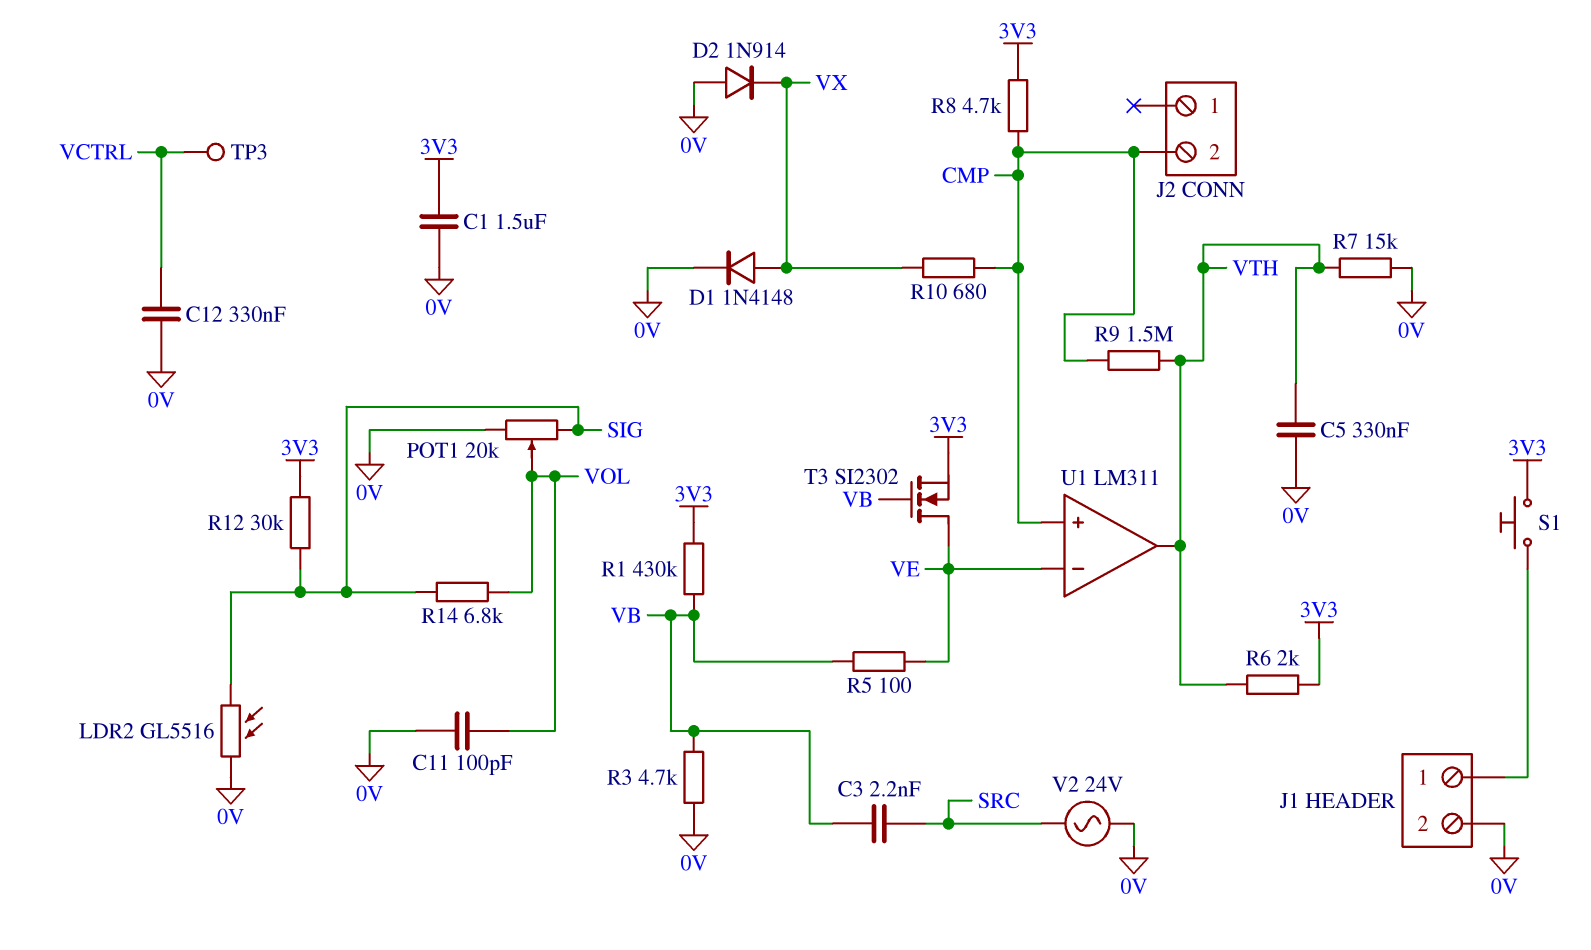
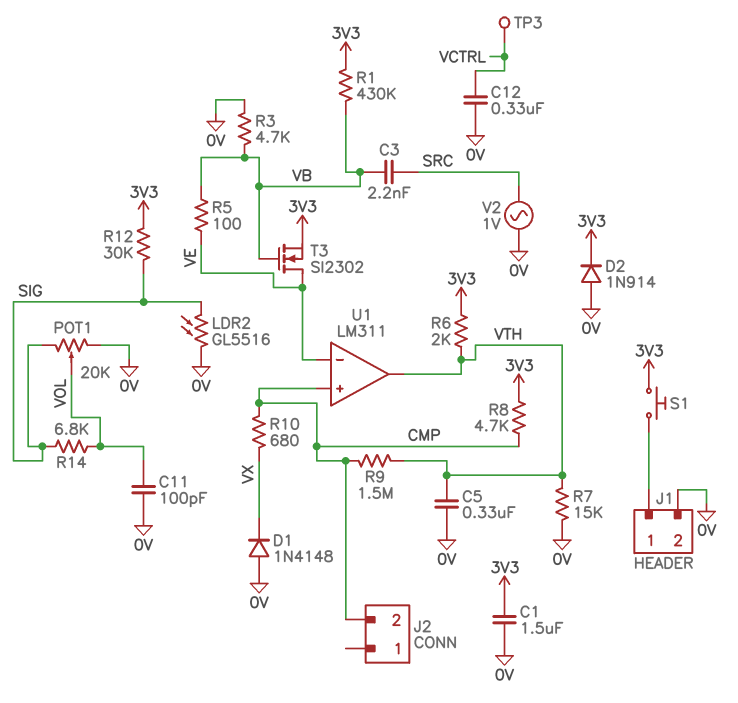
D1: diode 1N4148 (A VX, K 0V) -> diode 1N4148 (A 0V, K VX)
D2: diode 1N914 (A 0V, K VX) -> diode 1N914 (A 0V, K 3V3)
V2: AC 24V (0V, SRC) -> AC 1V (0V, SRC)

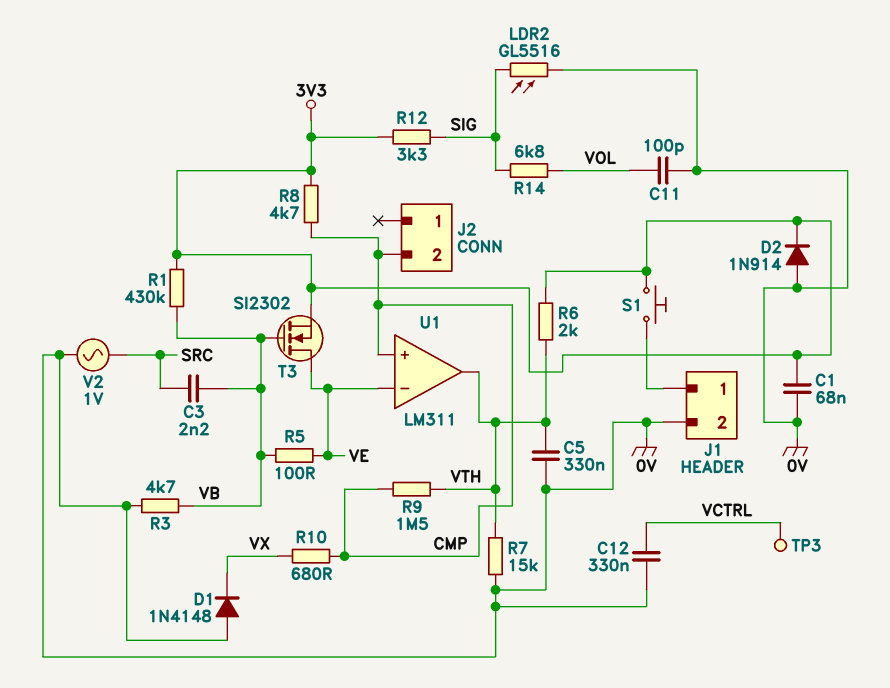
C1: 1.5uF (0V, 3V3) -> 68nF (0V, 3V3)
POT1: 20k (0V, SIG, wiper VOL) -> none
R12: 30k (3V3, SIG) -> 3.3k (3V3, SIG)

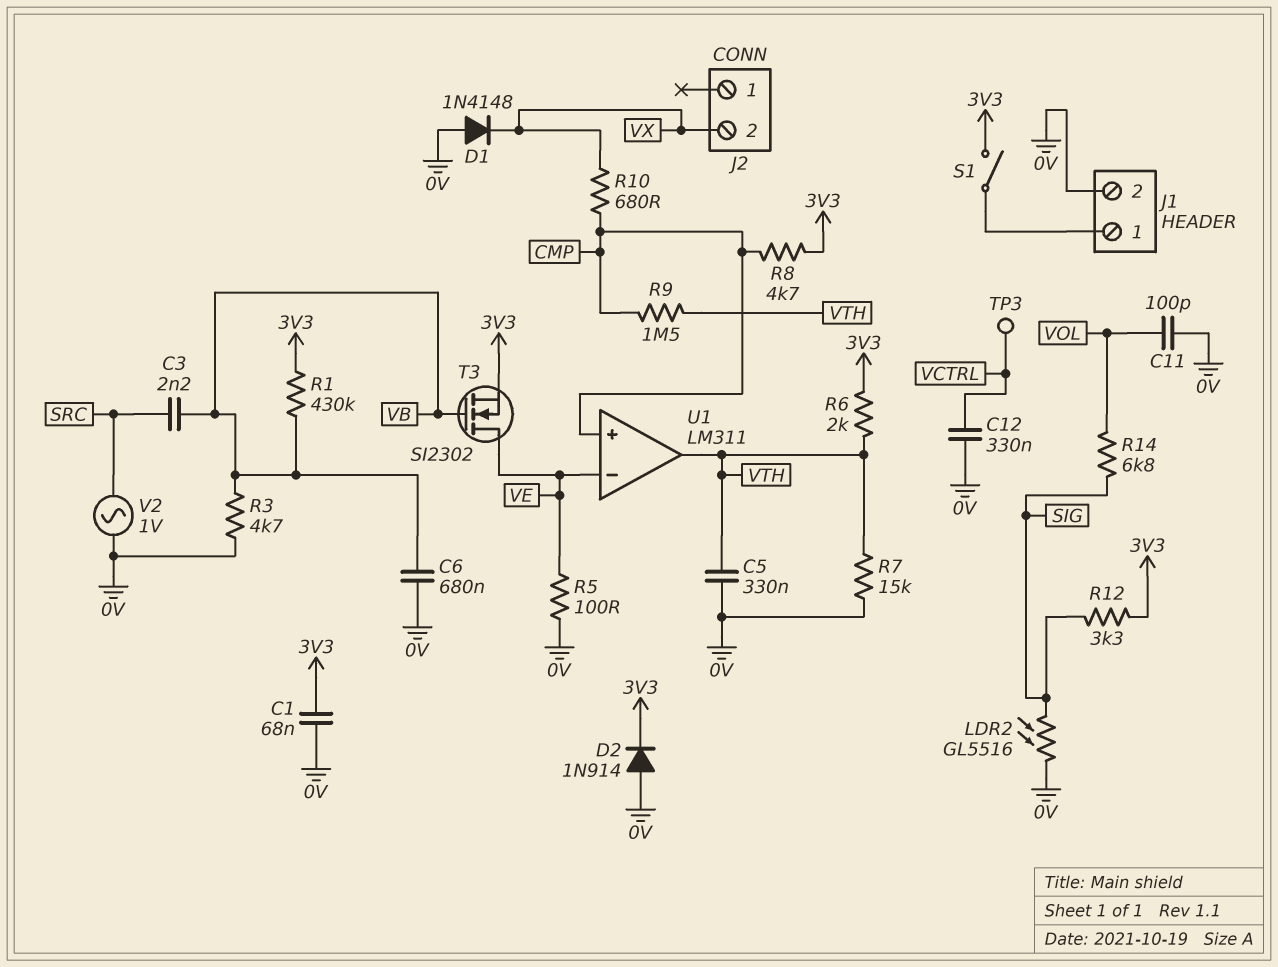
C6: none -> 680nF (0V, VB)
J2 pin 2: CMP -> VX
R5: 100 (VB, VE) -> 100 (0V, VE)
S1: button (3V3, J1/1) -> switch (3V3, J1/1)

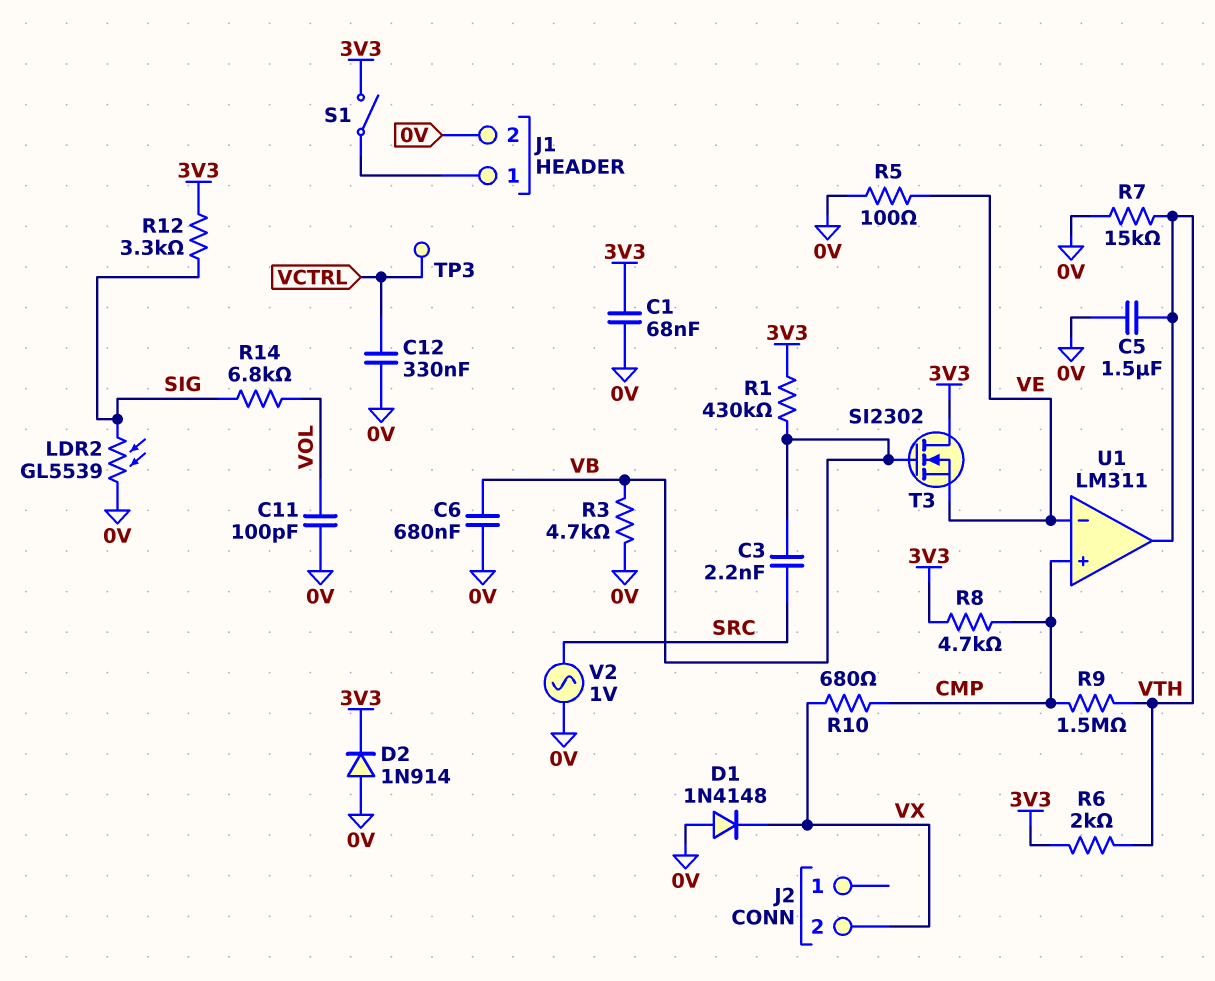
C5: 330nF (0V, VTH) -> 1.5uF (0V, VTH)
LDR2: GL5516 (0V, SIG) -> GL5539 (0V, SIG)
T3: NMOS SI2302 (G VB, D VE, S 3V3) -> NMOS SI2302 (G VB, D 3V3, S VE)

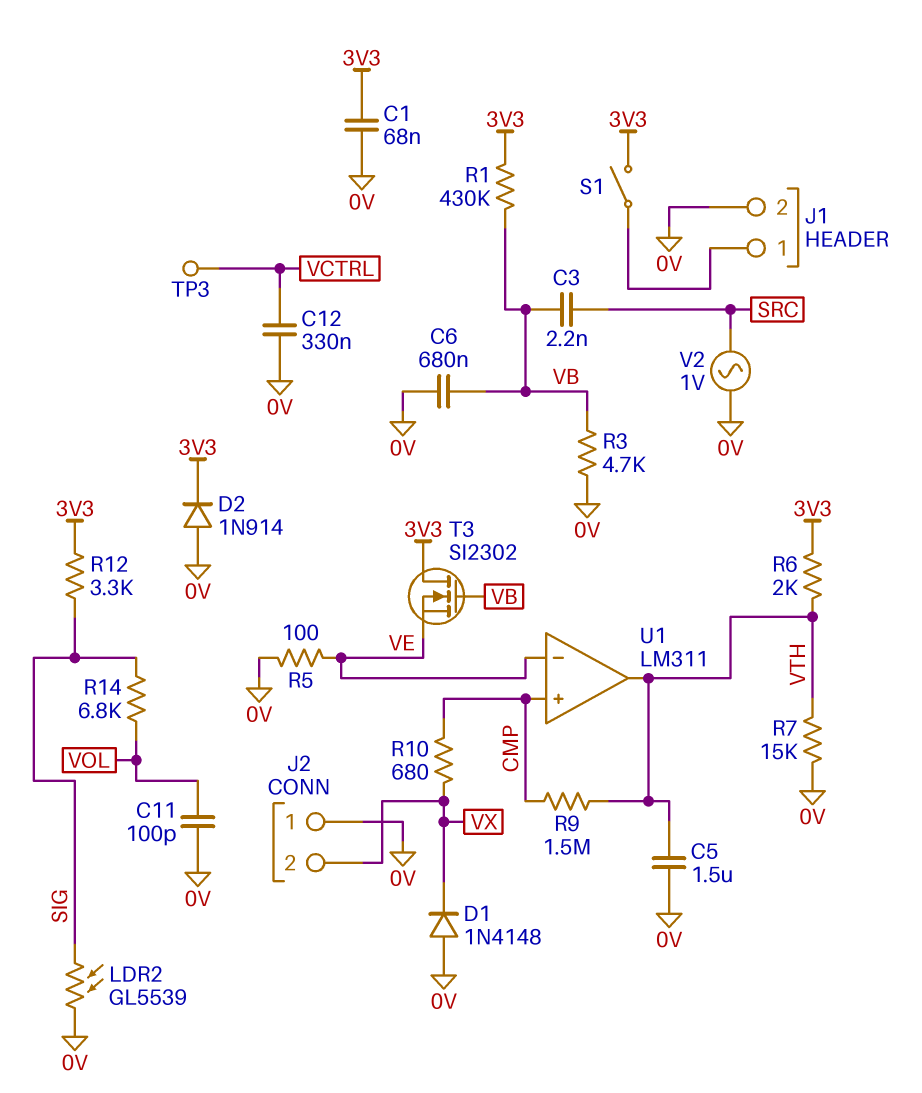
J2 pin 1: none -> 0V
R8: 4.7k (3V3, CMP) -> none

